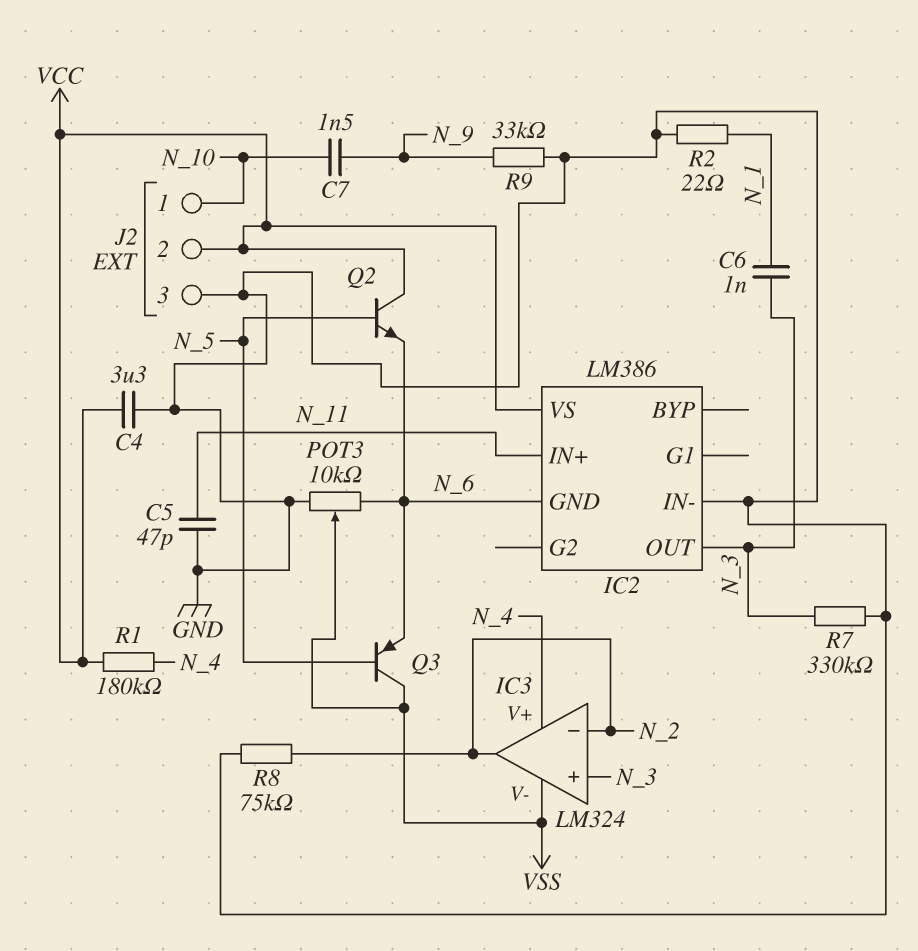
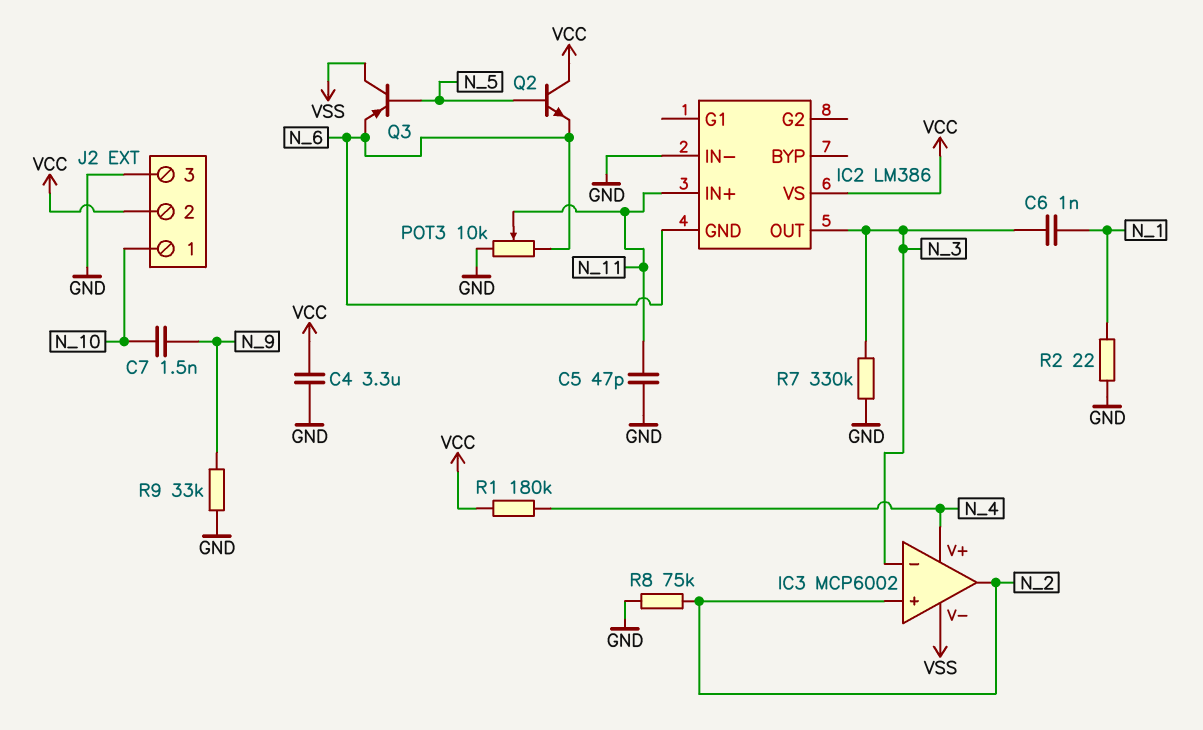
IC3: LM324 -> MCP6002
IC3 pin in+: N_3 -> N_2
IC3 pin in-: N_2 -> N_3
POT3: 10k (GND, N_6, wiper VSS) -> 10k (GND, N_6, wiper N_11)

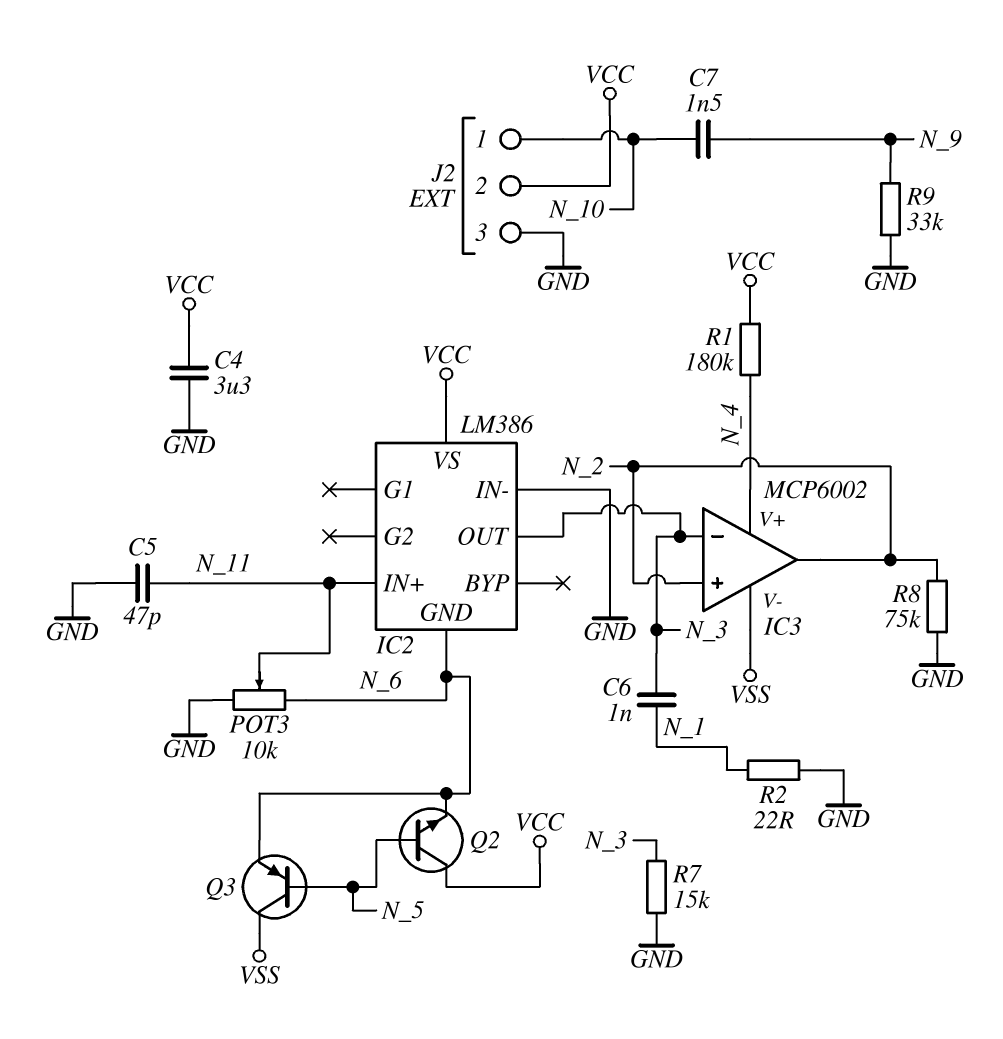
R7: 330k (GND, N_3) -> 15k (GND, N_3)

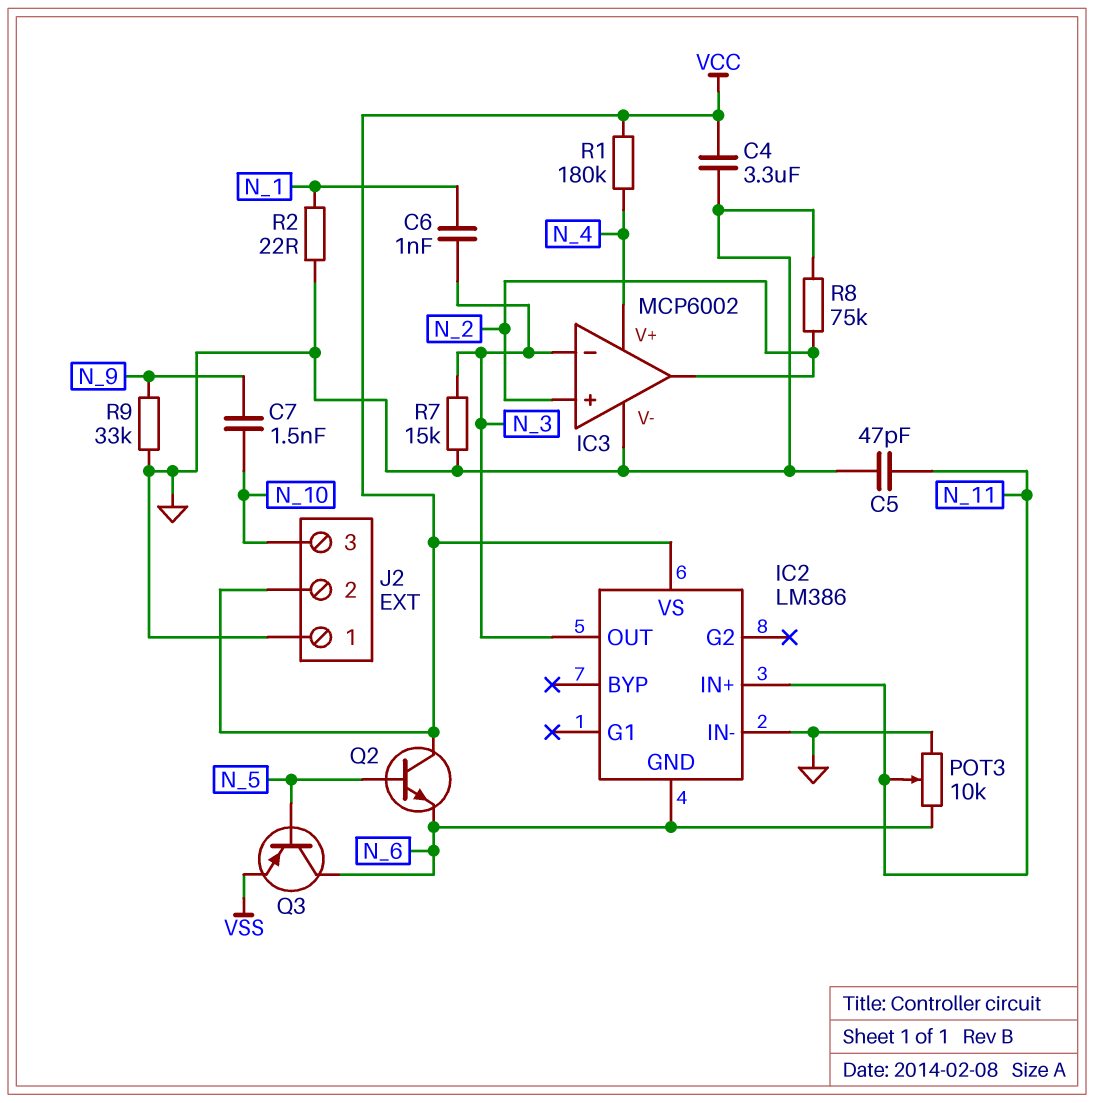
IC3 pin V-: VSS -> GND
J2 pin 1: N_10 -> GND
J2 pin 3: GND -> N_10
Q3: PNP (B N_5, C VSS, E N_6) -> PNP (B N_5, C N_6, E VSS)

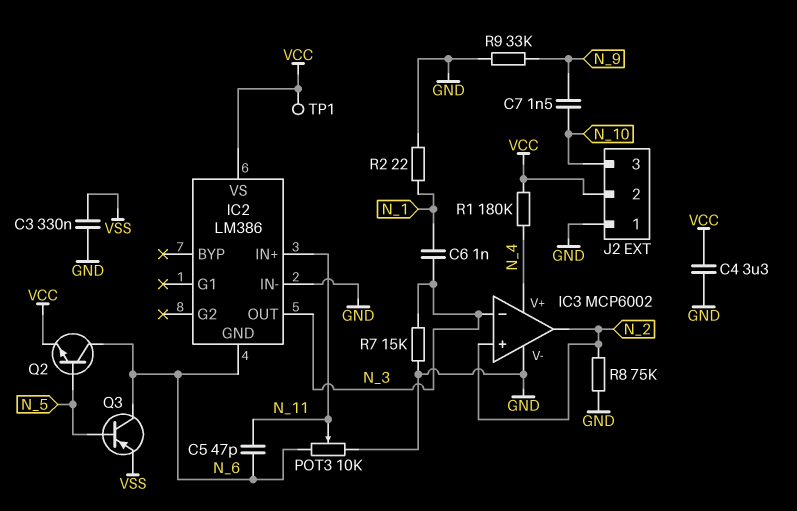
C3: none -> 330nF (GND, VSS)
C5: 47pF (GND, N_11) -> 47pF (N_6, N_11)
Q2: NPN (B N_5, C VCC, E N_6) -> NPN (B N_5, C N_6, E VCC)
TP1: none -> test point (VCC)

